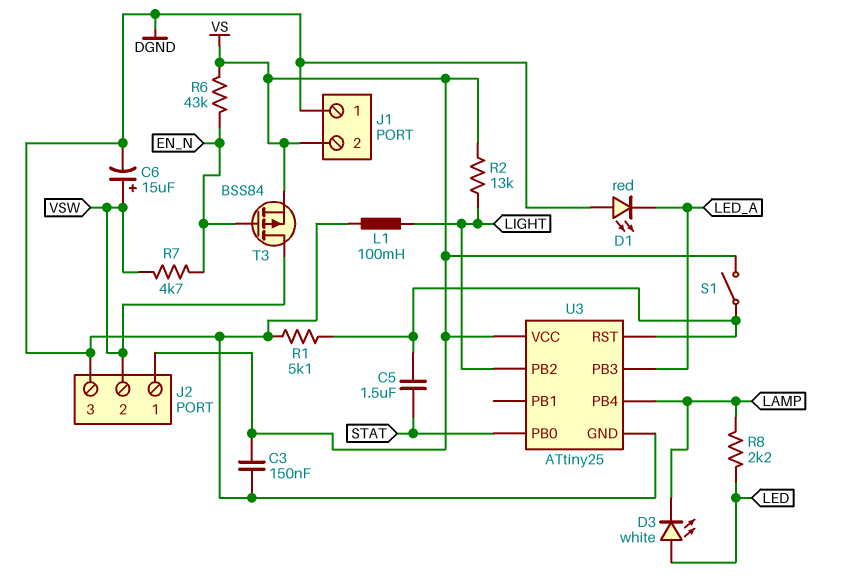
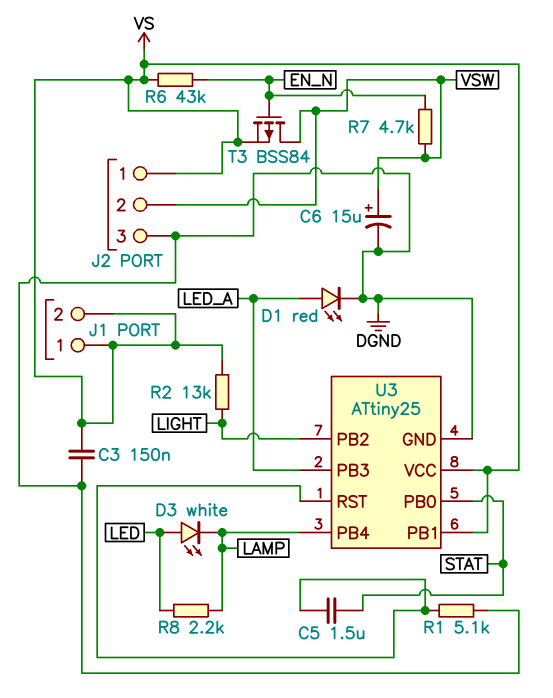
D1: LED red (A DGND, K LED_A) -> LED red (A LED_A, K DGND)
J1 pin 1: DGND -> VS
L1: 100mH (DGND, LIGHT) -> none
S1: switch (U3/RST, VS) -> none
U3 pin PB1: none -> VS

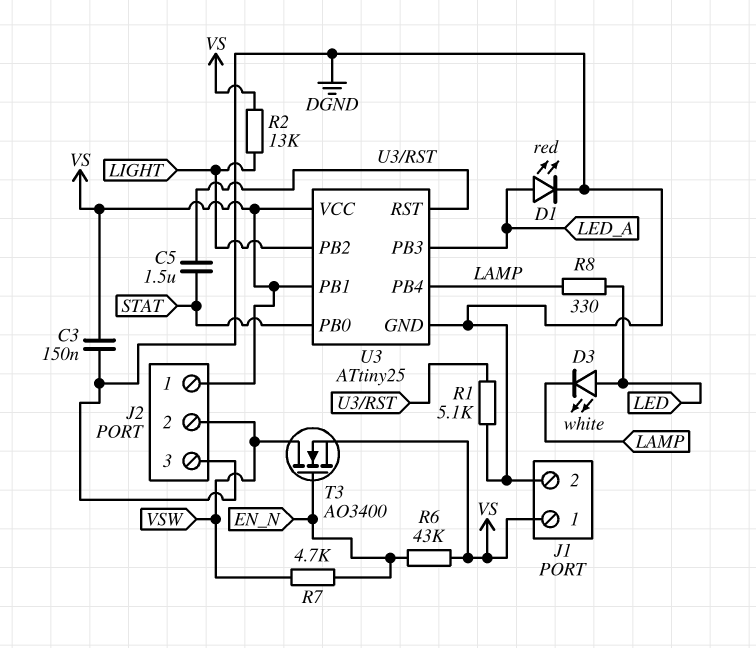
C6: 15uF (plus VSW, minus DGND) -> none
J1 pin 2: VS -> DGND
R8: 2.2k (LAMP, LED) -> 330 (LAMP, LED)
T3: PMOS BSS84 (G EN_N, D VSW, S VS) -> NMOS AO3400 (G EN_N, D VSW, S VS)

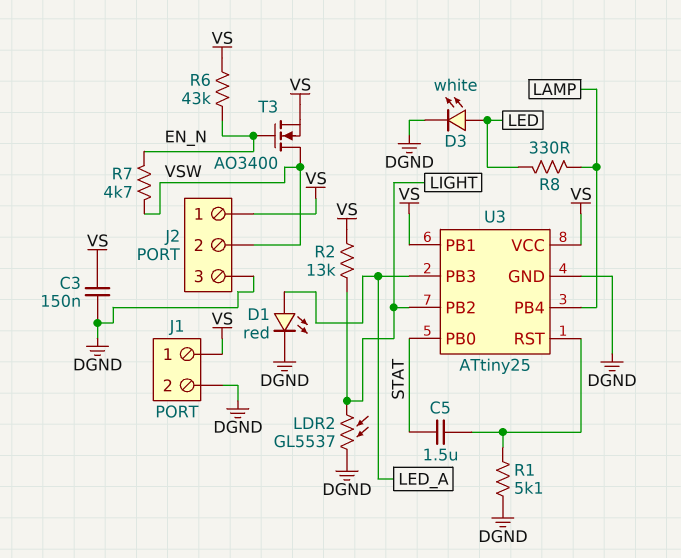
D3: LED white (A LED, K LAMP) -> LED white (A LED, K DGND)
LDR2: none -> GL5537 (DGND, LIGHT)

